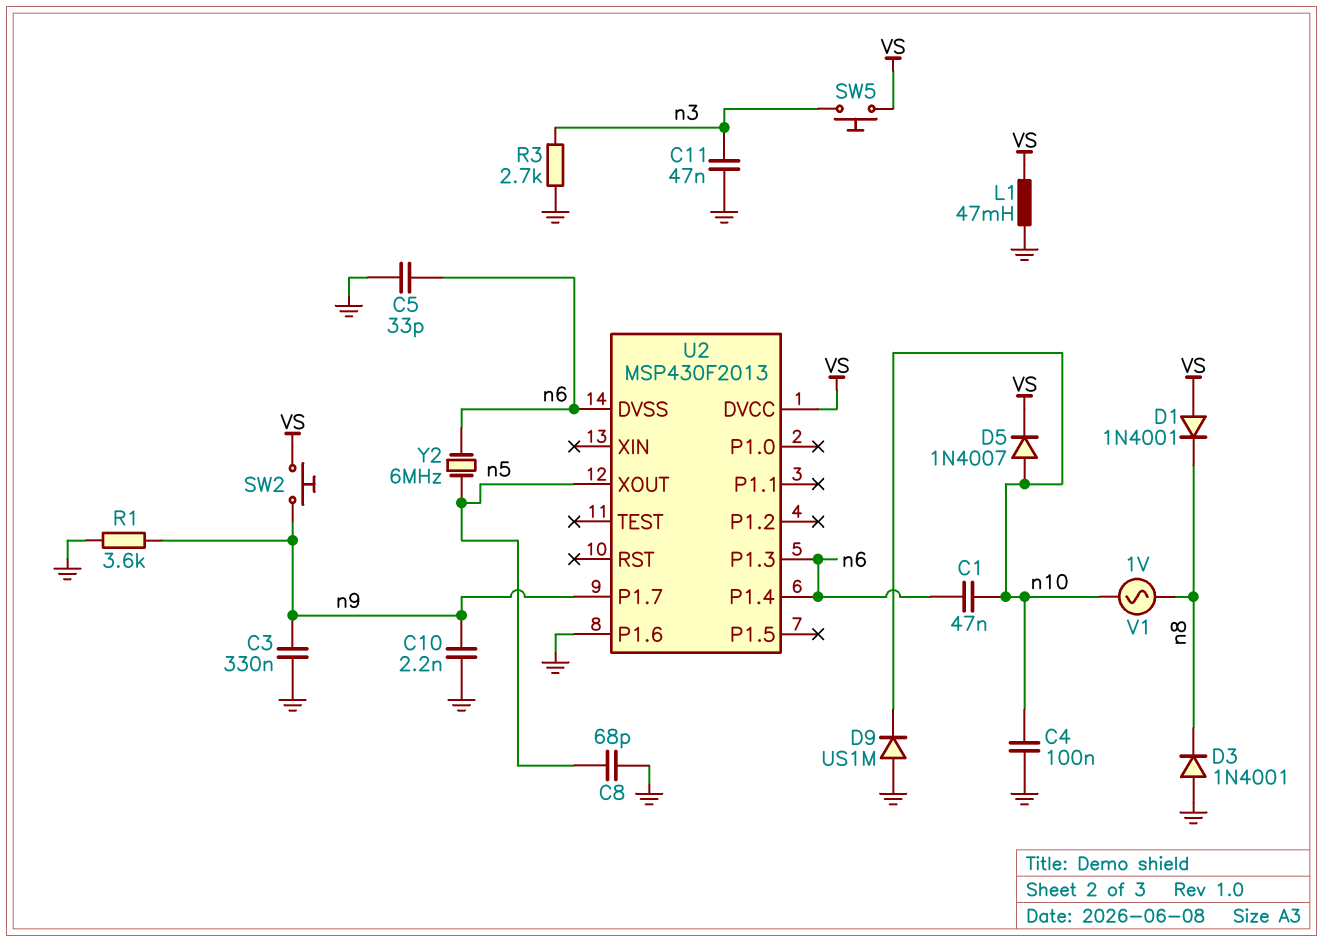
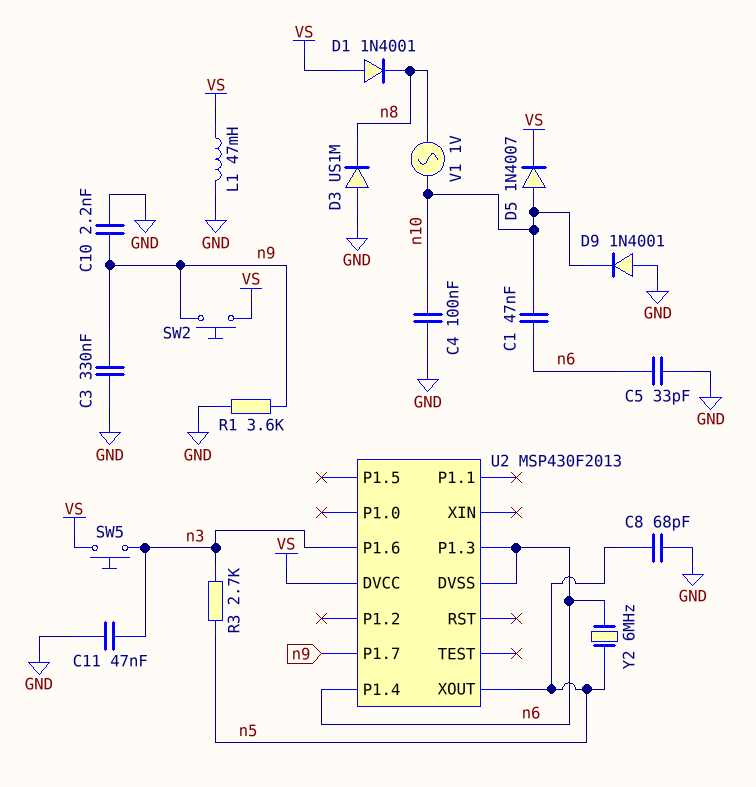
D3: diode 1N4001 (A GND, K n8) -> diode US1M (A GND, K n8)
D9: diode US1M (A GND, K n10) -> diode 1N4001 (A GND, K n10)
R3: 2.7k (GND, n3) -> 2.7k (n3, n5)
U2 pin P1.6: GND -> n3

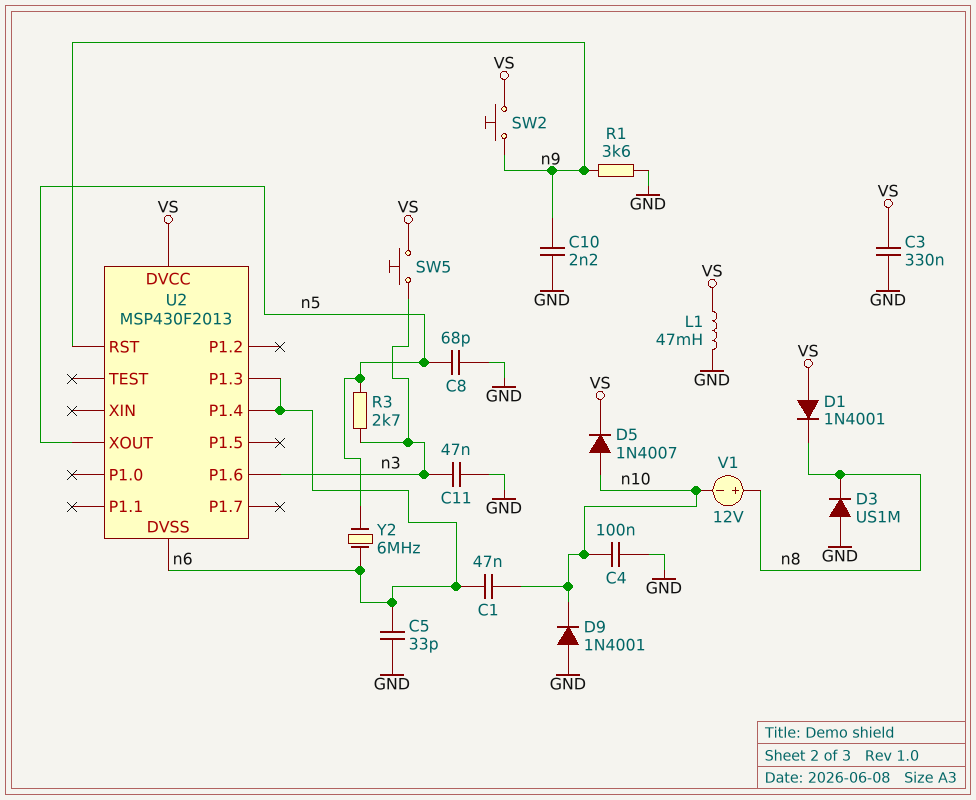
C3: 330nF (GND, n9) -> 330nF (GND, VS)
U2 pin P1.7: n9 -> none
U2 pin RST: none -> n9
V1: AC 1V (n8, n10) -> 12V (plus n8, minus n10)

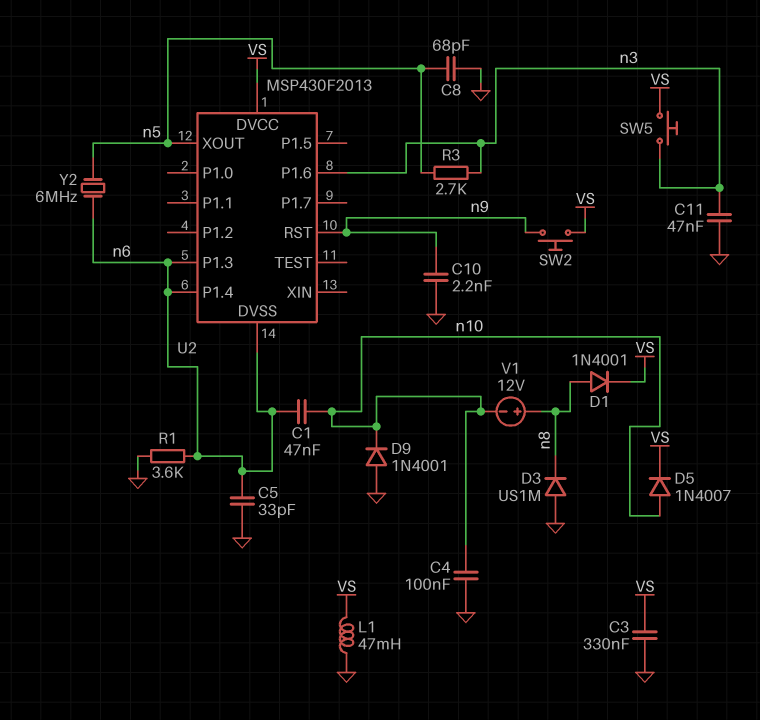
D1: diode 1N4001 (A VS, K n8) -> diode 1N4001 (A n8, K VS)
R1: 3.6k (GND, n9) -> 3.6k (GND, n6)

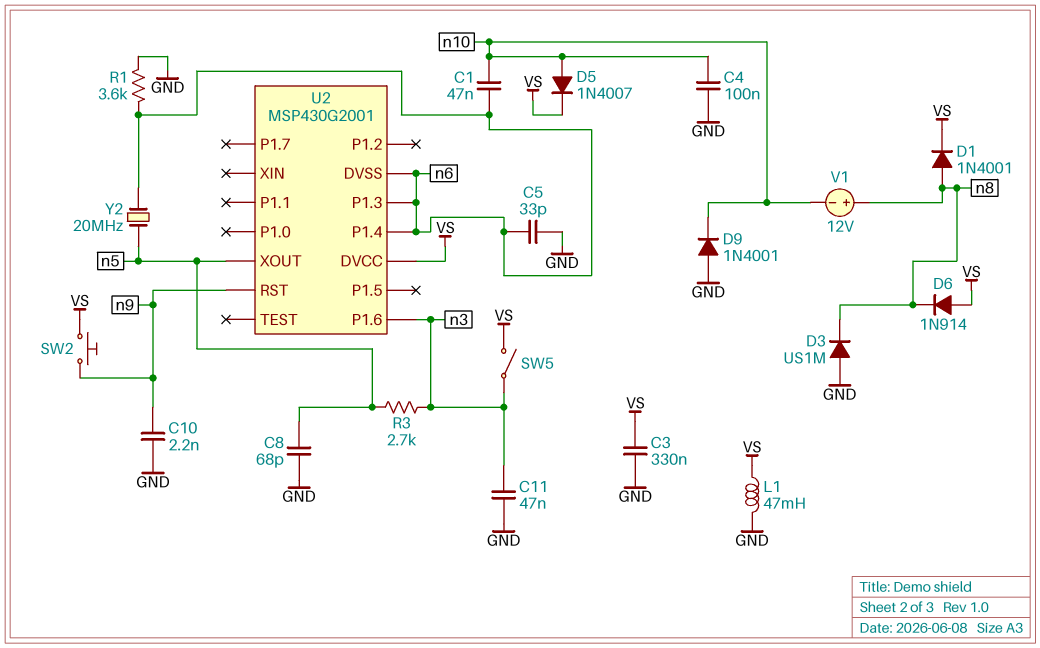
D6: none -> diode 1N914 (A VS, K n8)
SW5: button (VS, n3) -> switch (VS, n3)
U2: MSP430F2013 -> MSP430G2001
Y2: 6MHz (n5, n6) -> 20MHz (n5, n6)

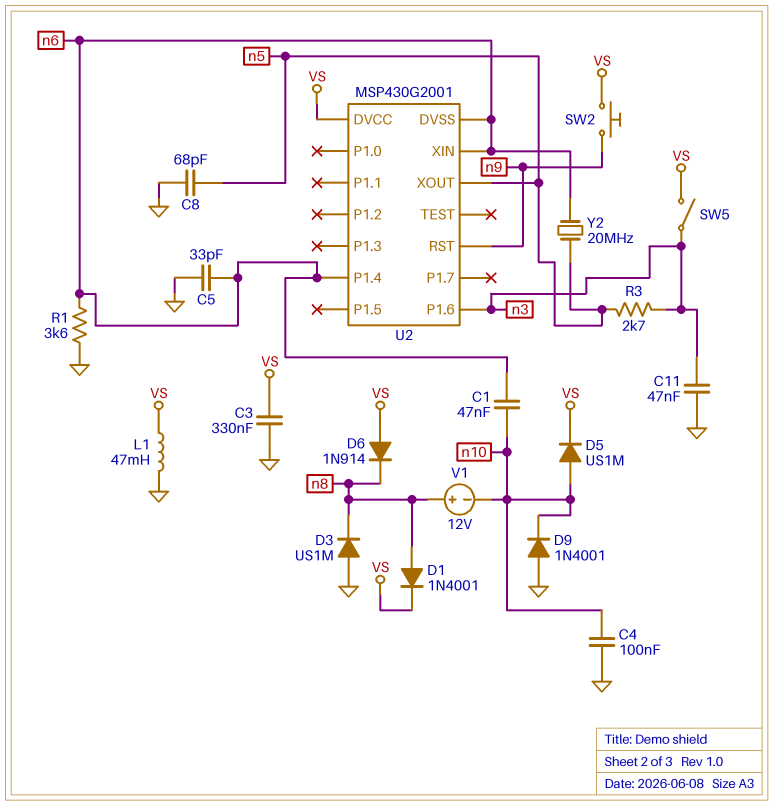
C10: 2.2nF (GND, n9) -> none
D5: diode 1N4007 (A n10, K VS) -> diode US1M (A n10, K VS)
U2 pin P1.3: n6 -> none
U2 pin XIN: none -> n6

